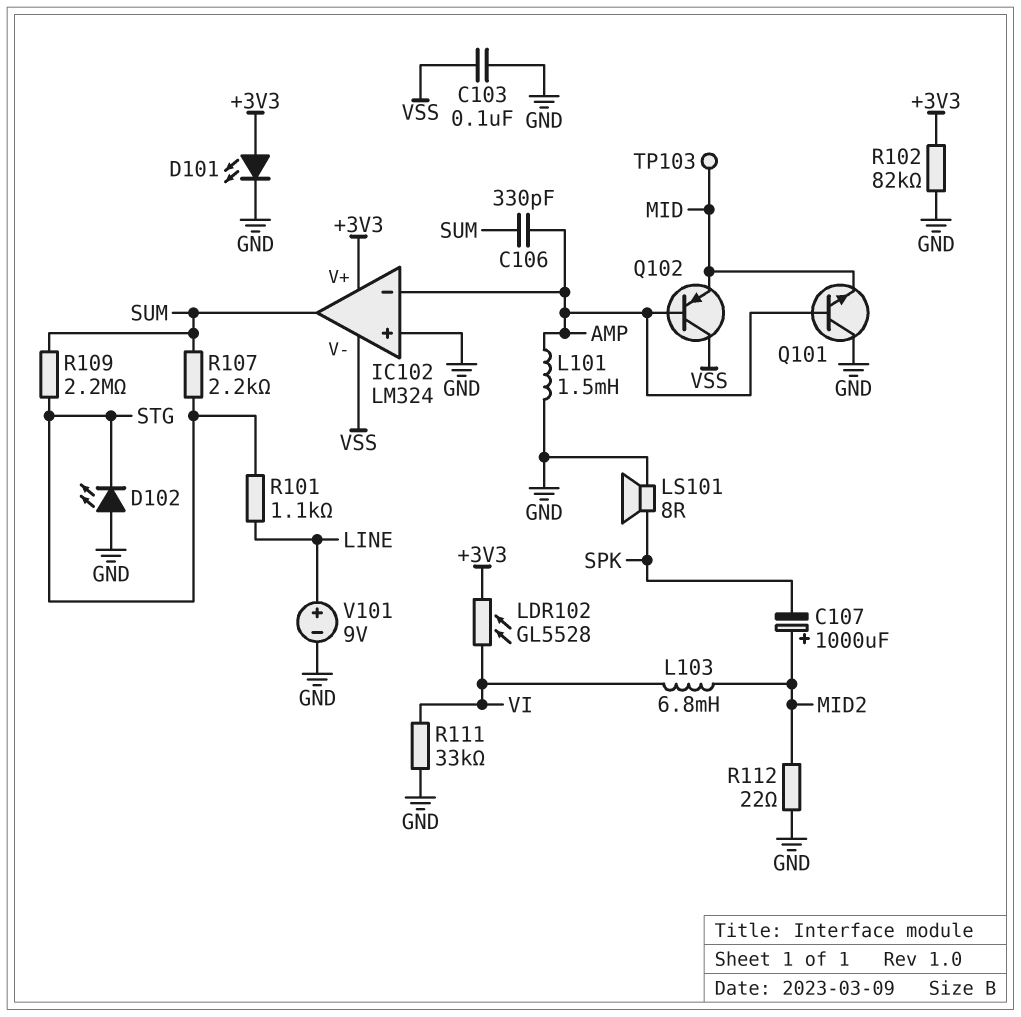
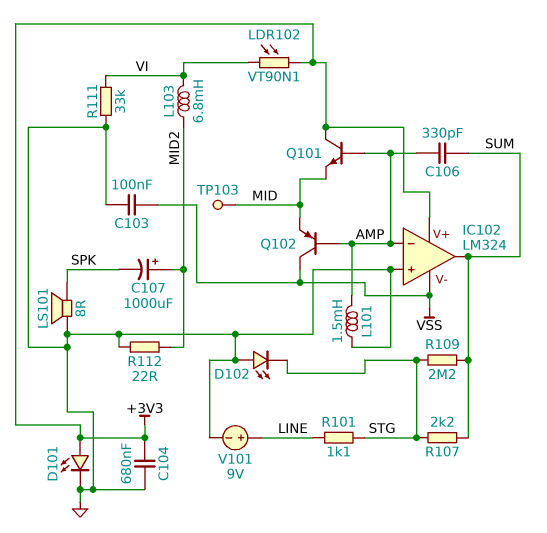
C104: none -> 680nF (+3V3, GND)
LDR102: GL5528 (+3V3, VI) -> VT90N1 (+3V3, VI)
Q101: NPN (B AMP, C GND, E MID) -> NPN (B AMP, C +3V3, E MID)
R102: 82k (+3V3, GND) -> none

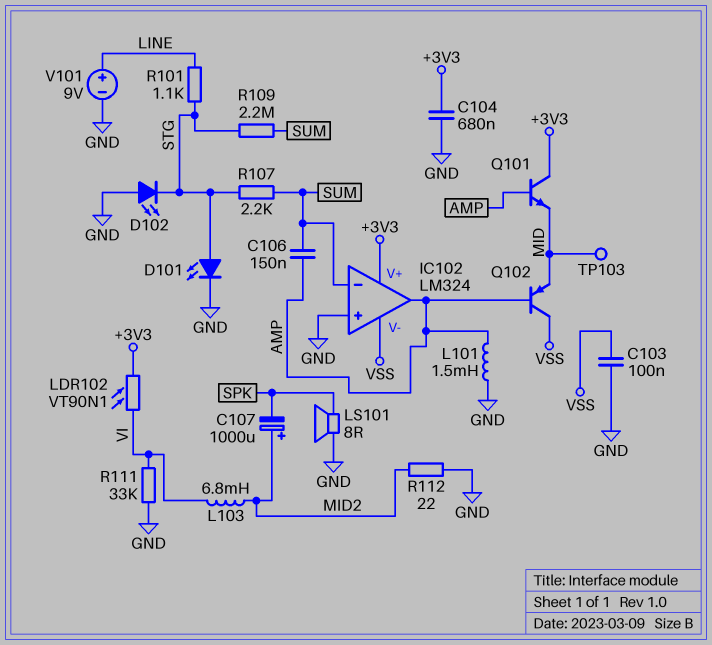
C106: 330pF (AMP, SUM) -> 150nF (AMP, SUM)
D101: LED (A +3V3, K GND) -> LED (A STG, K GND)
IC102 pin in-: AMP -> SUM
IC102 pin out: SUM -> AMP

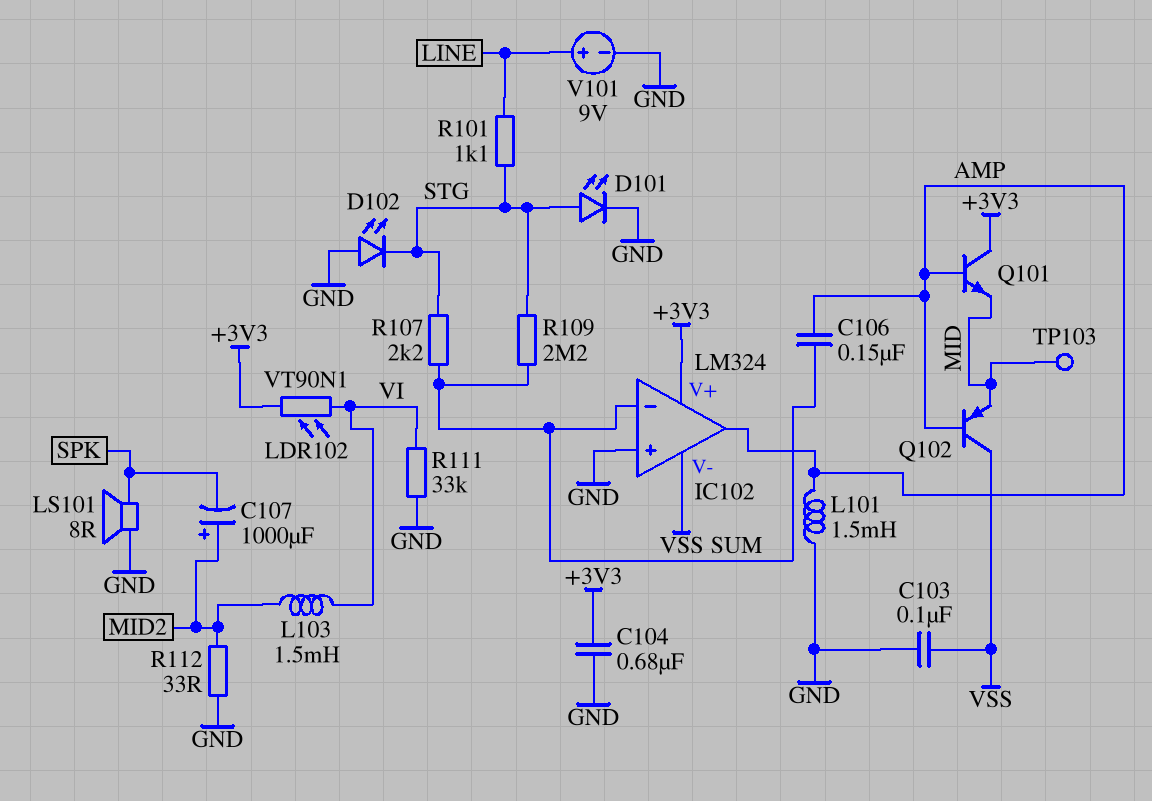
L103: 6.8mH (MID2, VI) -> 1.5mH (MID2, VI)
R112: 22 (GND, MID2) -> 33 (GND, MID2)

